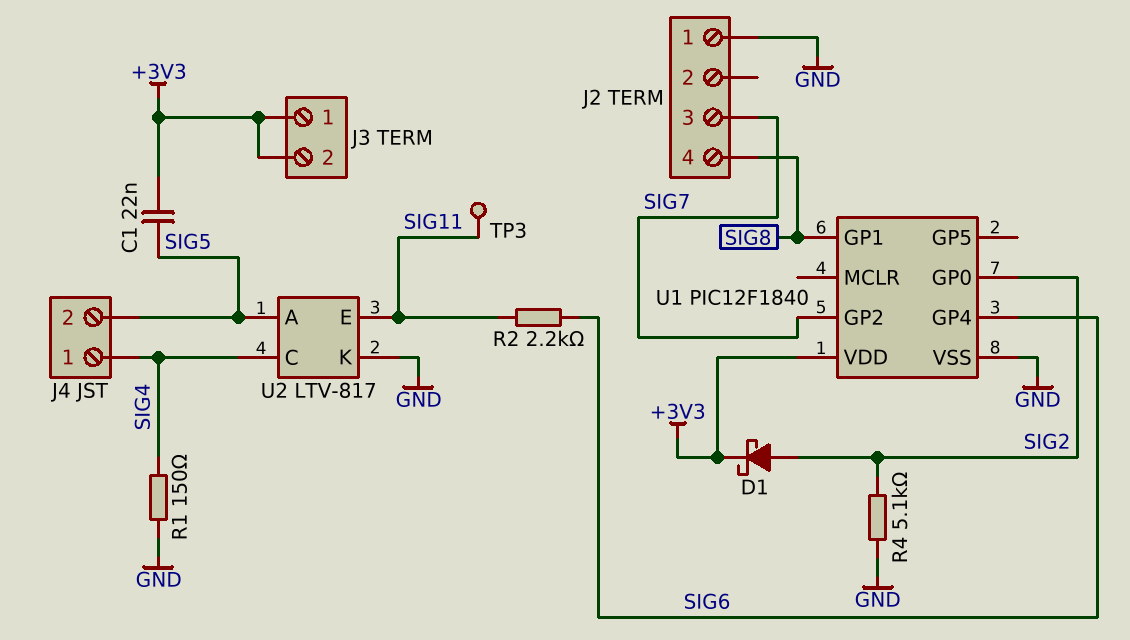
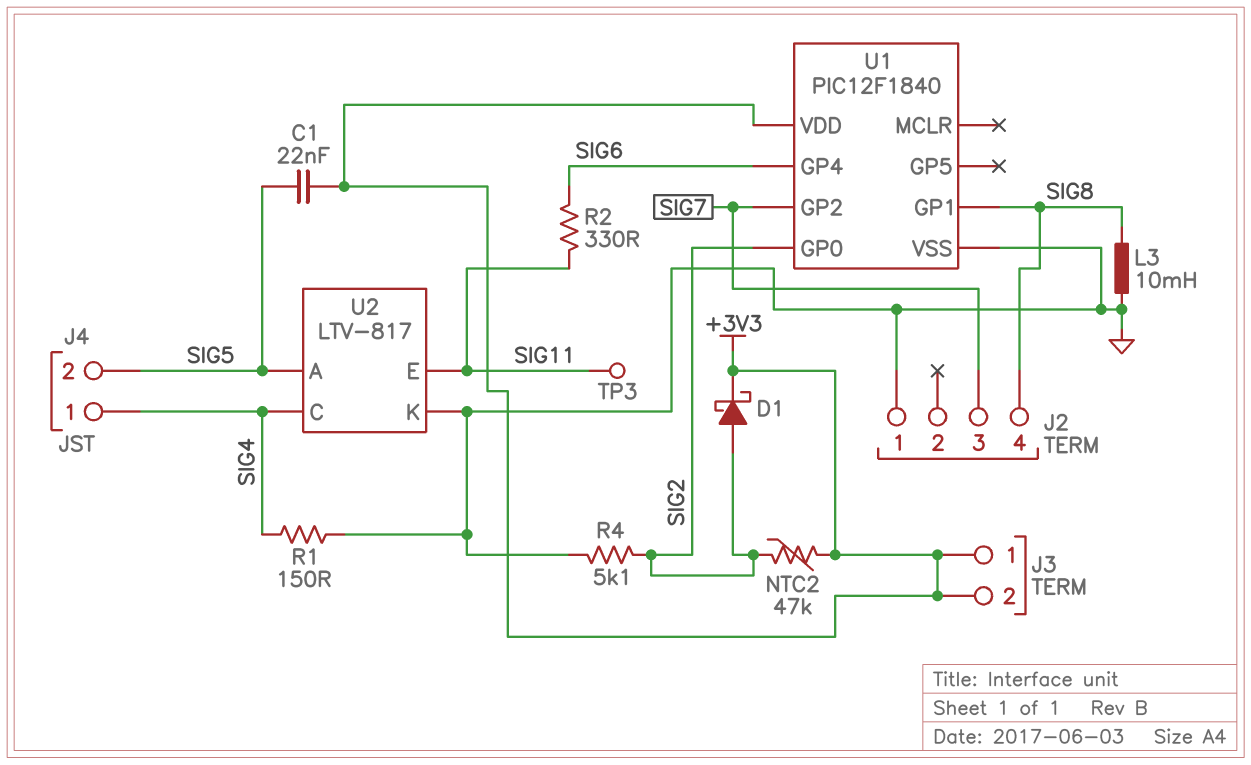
L3: none -> 10mH (GND, SIG8)
NTC2: none -> 47k (+3V3, SIG2)
R2: 2.2k (SIG6, SIG11) -> 330 (SIG6, SIG11)

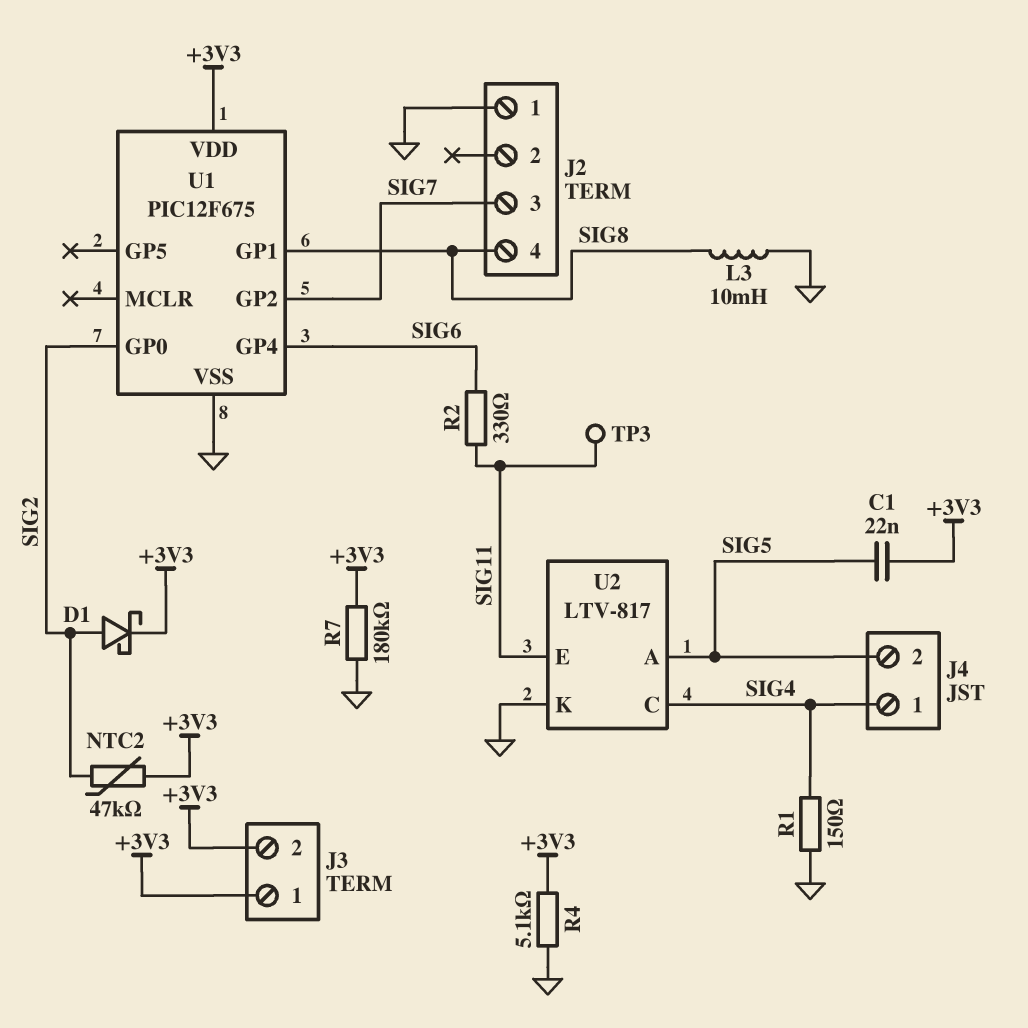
R4: 5.1k (GND, SIG2) -> 5.1k (+3V3, GND)
R7: none -> 180k (+3V3, GND)
U1: PIC12F1840 -> PIC12F675

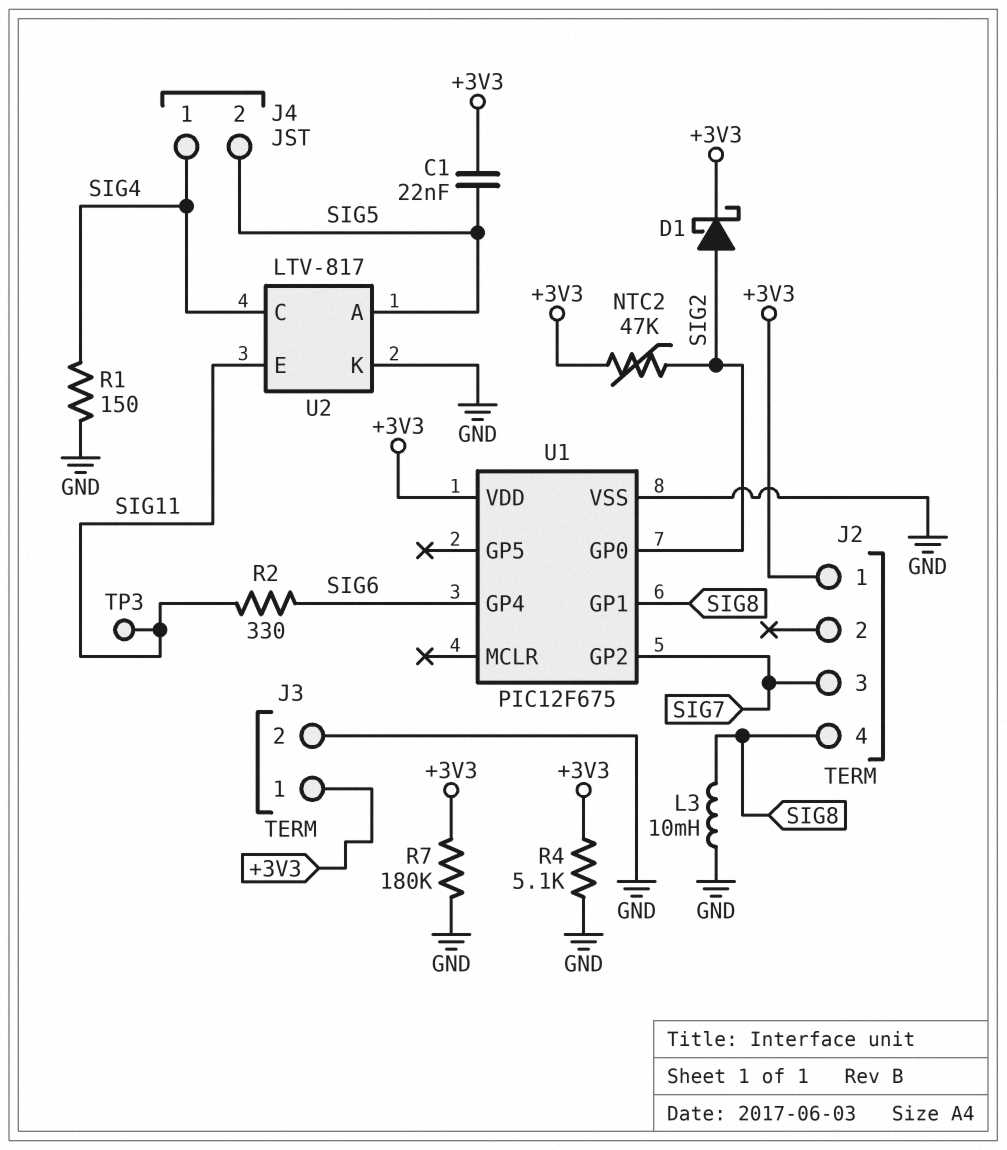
J2 pin 1: GND -> +3V3
J3 pin 2: +3V3 -> GND

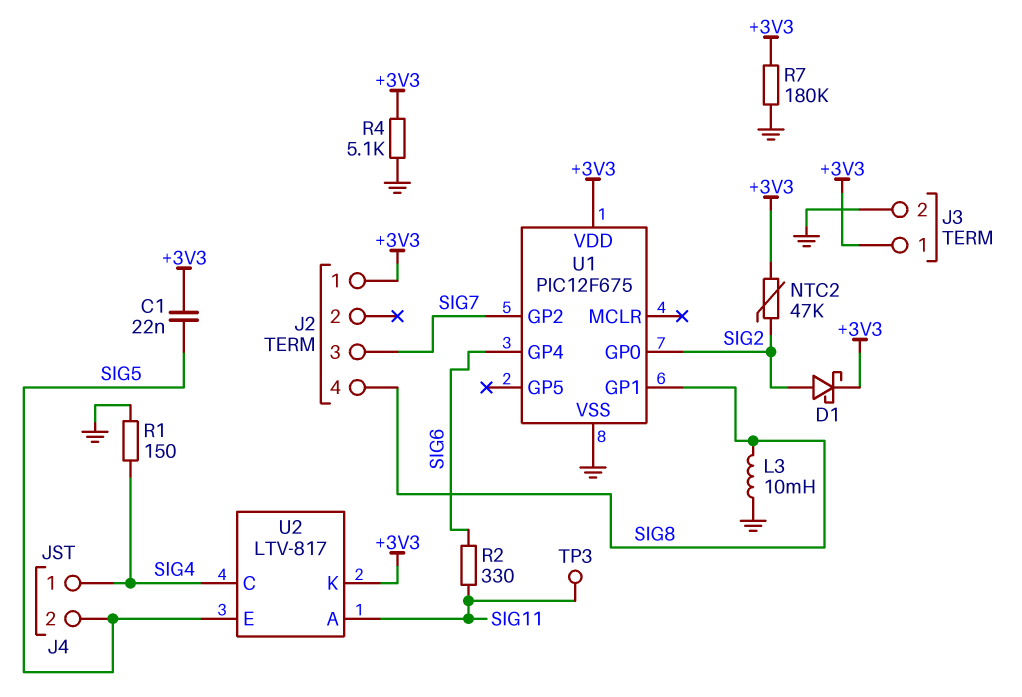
U2 pin A: SIG5 -> SIG11
U2 pin E: SIG11 -> SIG5
U2 pin K: GND -> +3V3

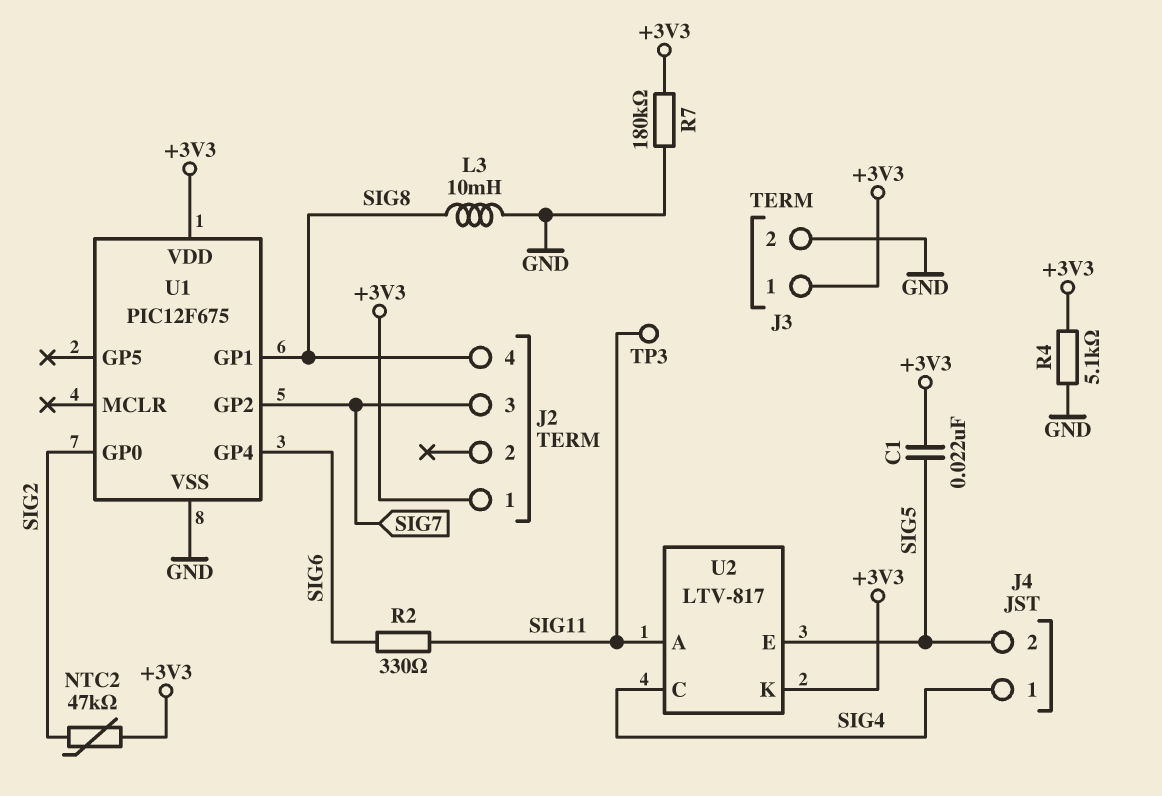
D1: schottky (A SIG2, K +3V3) -> none
R1: 150 (GND, SIG4) -> none

